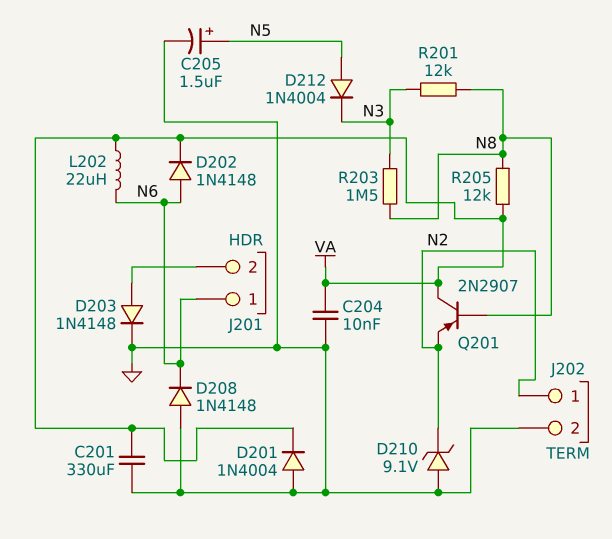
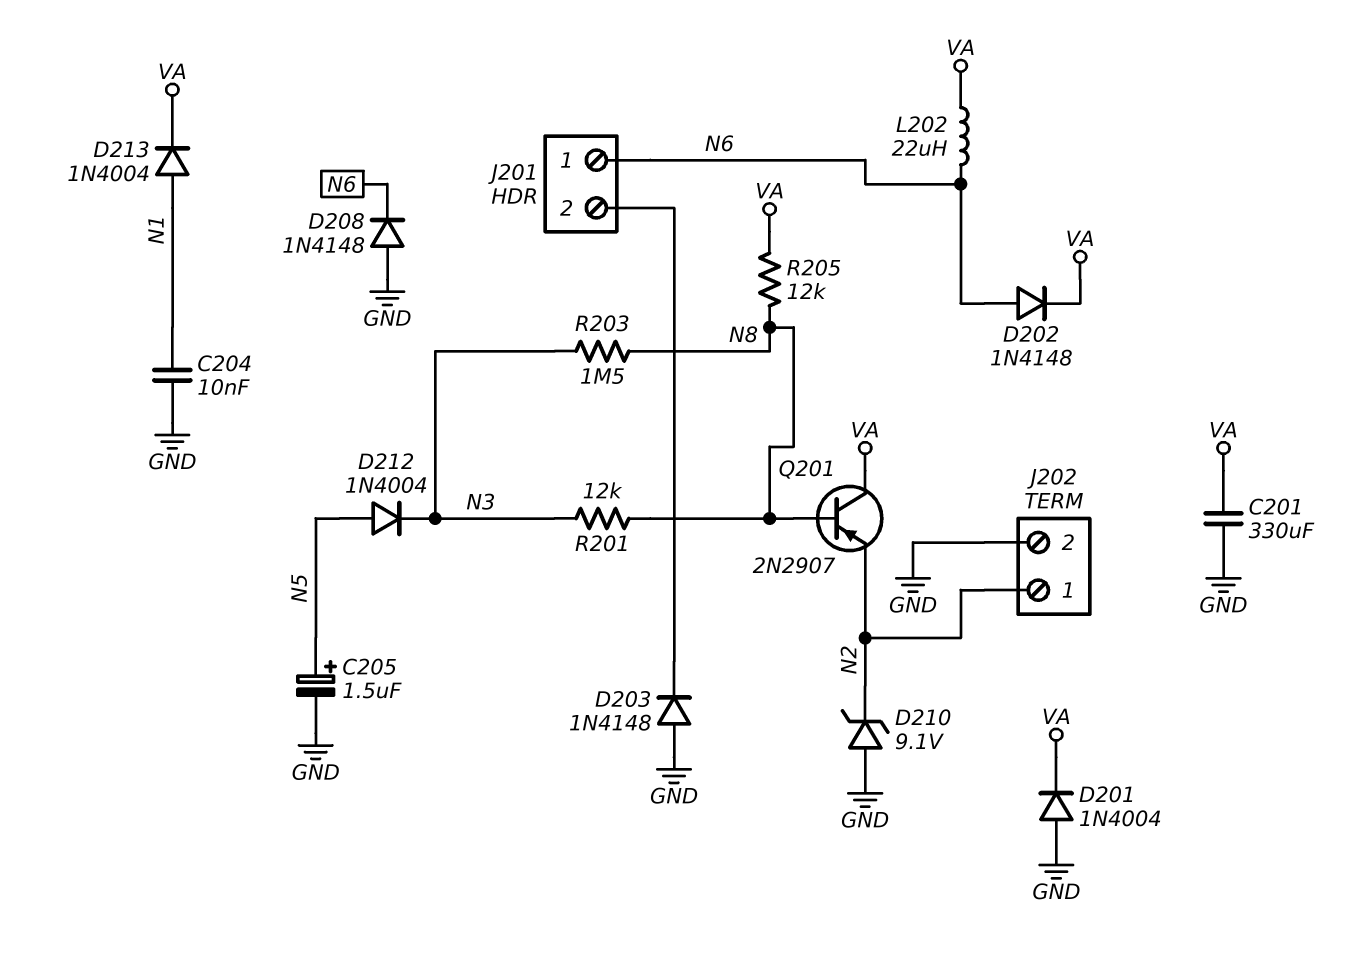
C204: 10nF (GND, VA) -> 10nF (GND, N1)
D203: diode 1N4148 (A J201/2, K GND) -> diode 1N4148 (A GND, K J201/2)
D213: none -> diode 1N4004 (A N1, K VA)

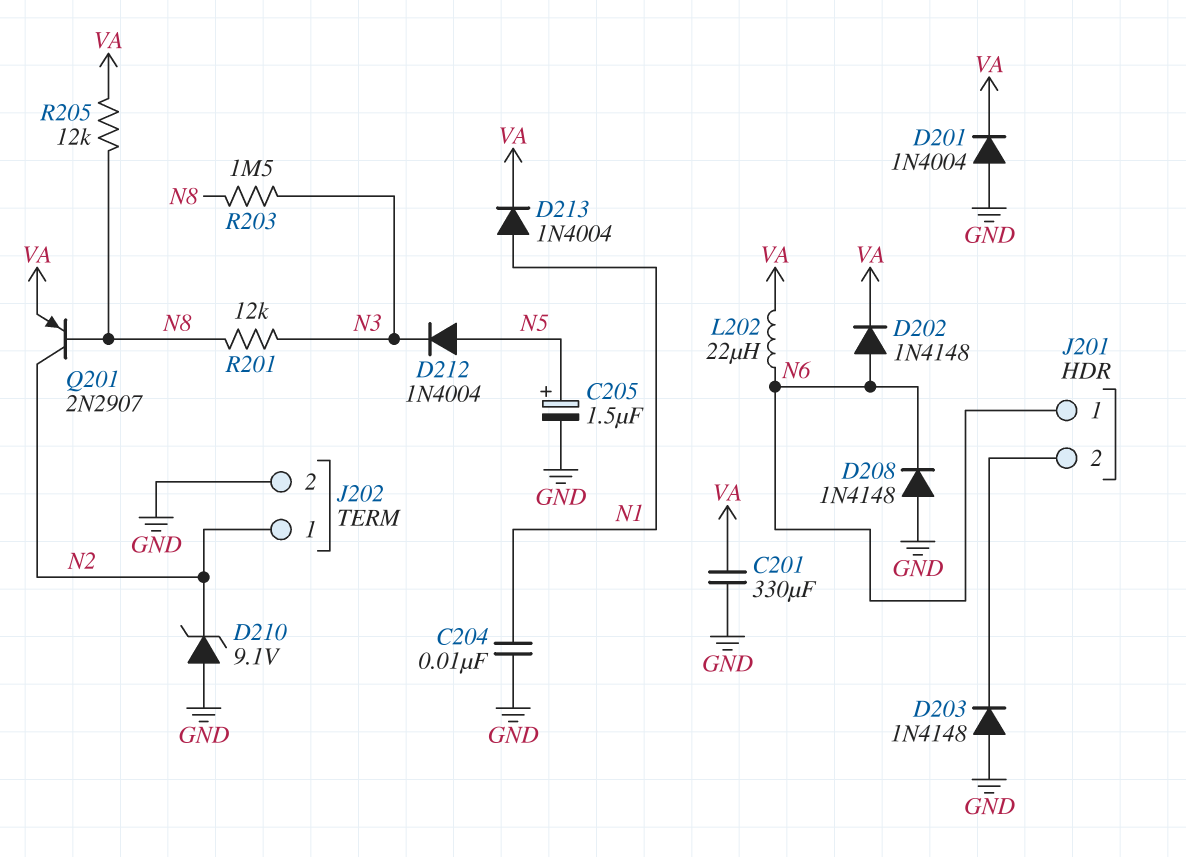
Q201: PNP 2N2907 (B N8, C VA, E N2) -> PNP 2N2907 (B N8, C N2, E VA)

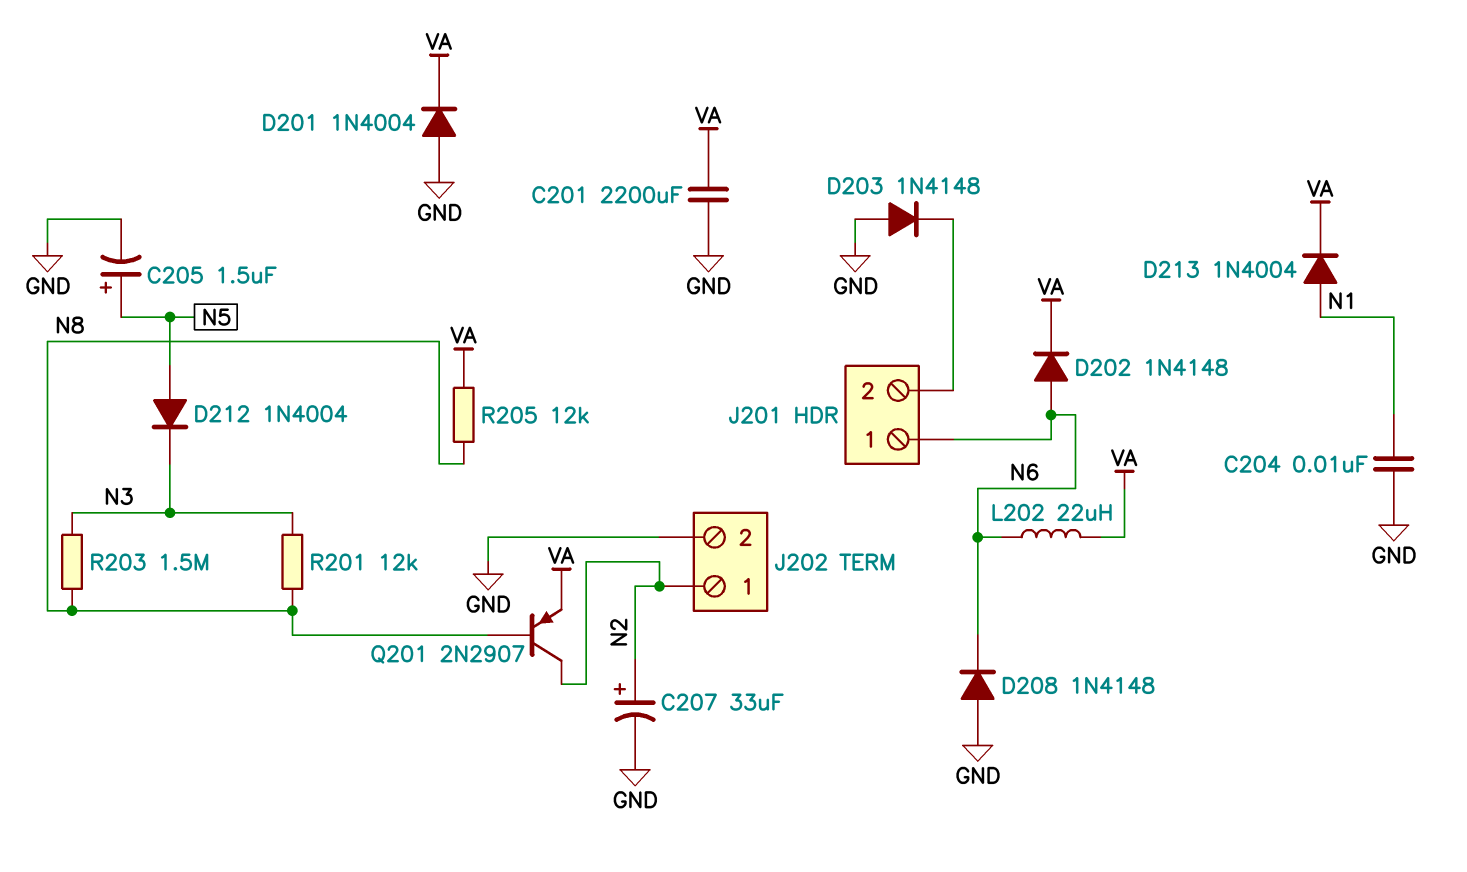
C201: 330uF (GND, VA) -> 2200uF (GND, VA)
C207: none -> 33uF (plus N2, minus GND)
D210: zener 9.1V (A GND, K N2) -> none

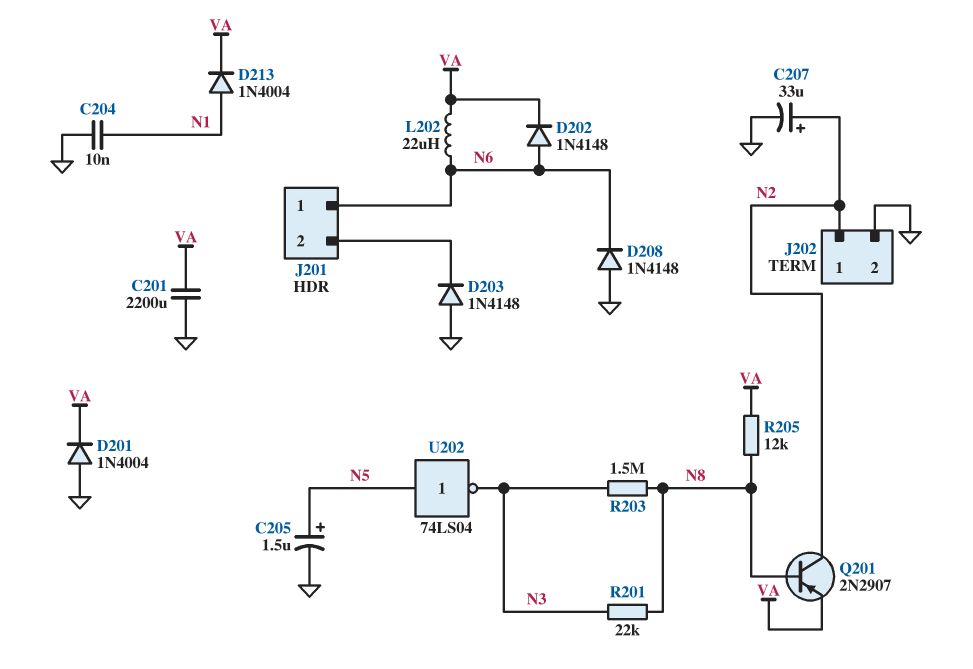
D212: diode 1N4004 (A N5, K N3) -> none
R201: 12k (N3, N8) -> 22k (N3, N8)
U202: none -> NOT 74LS04 (in N5, out N3)

